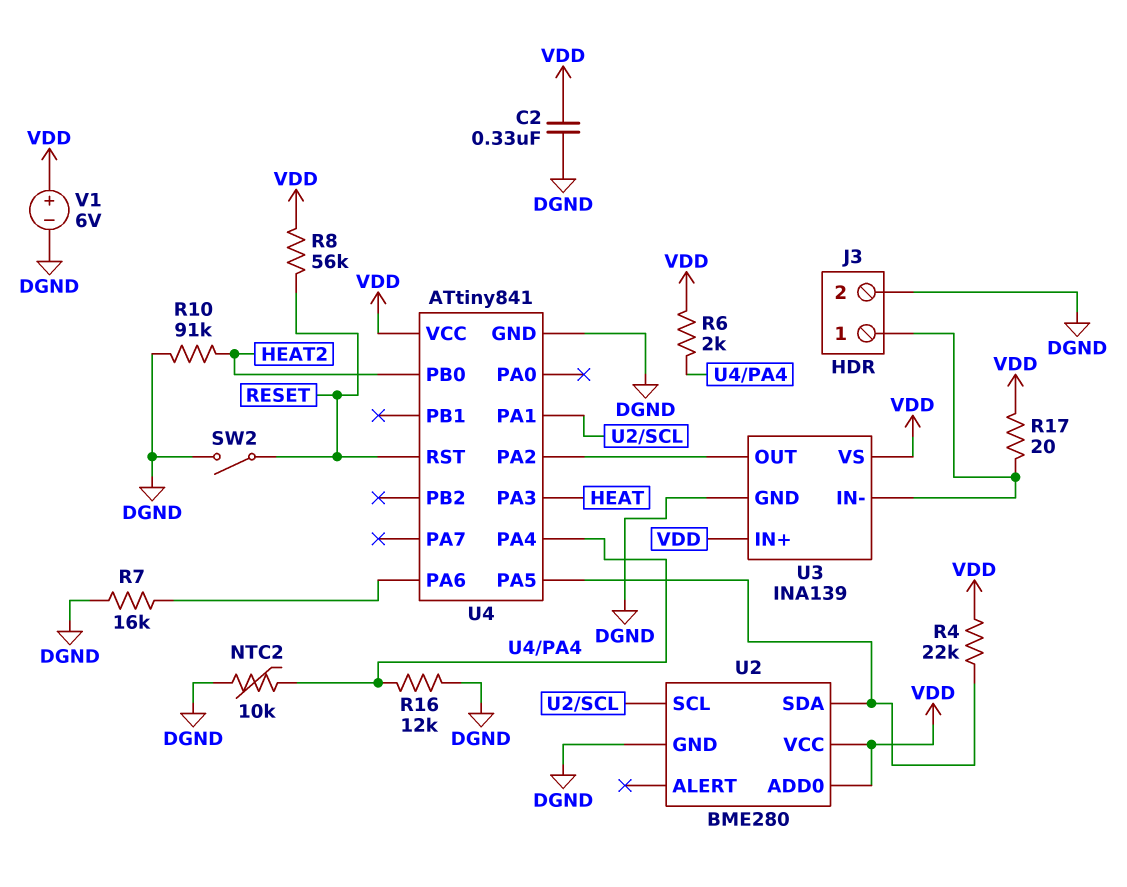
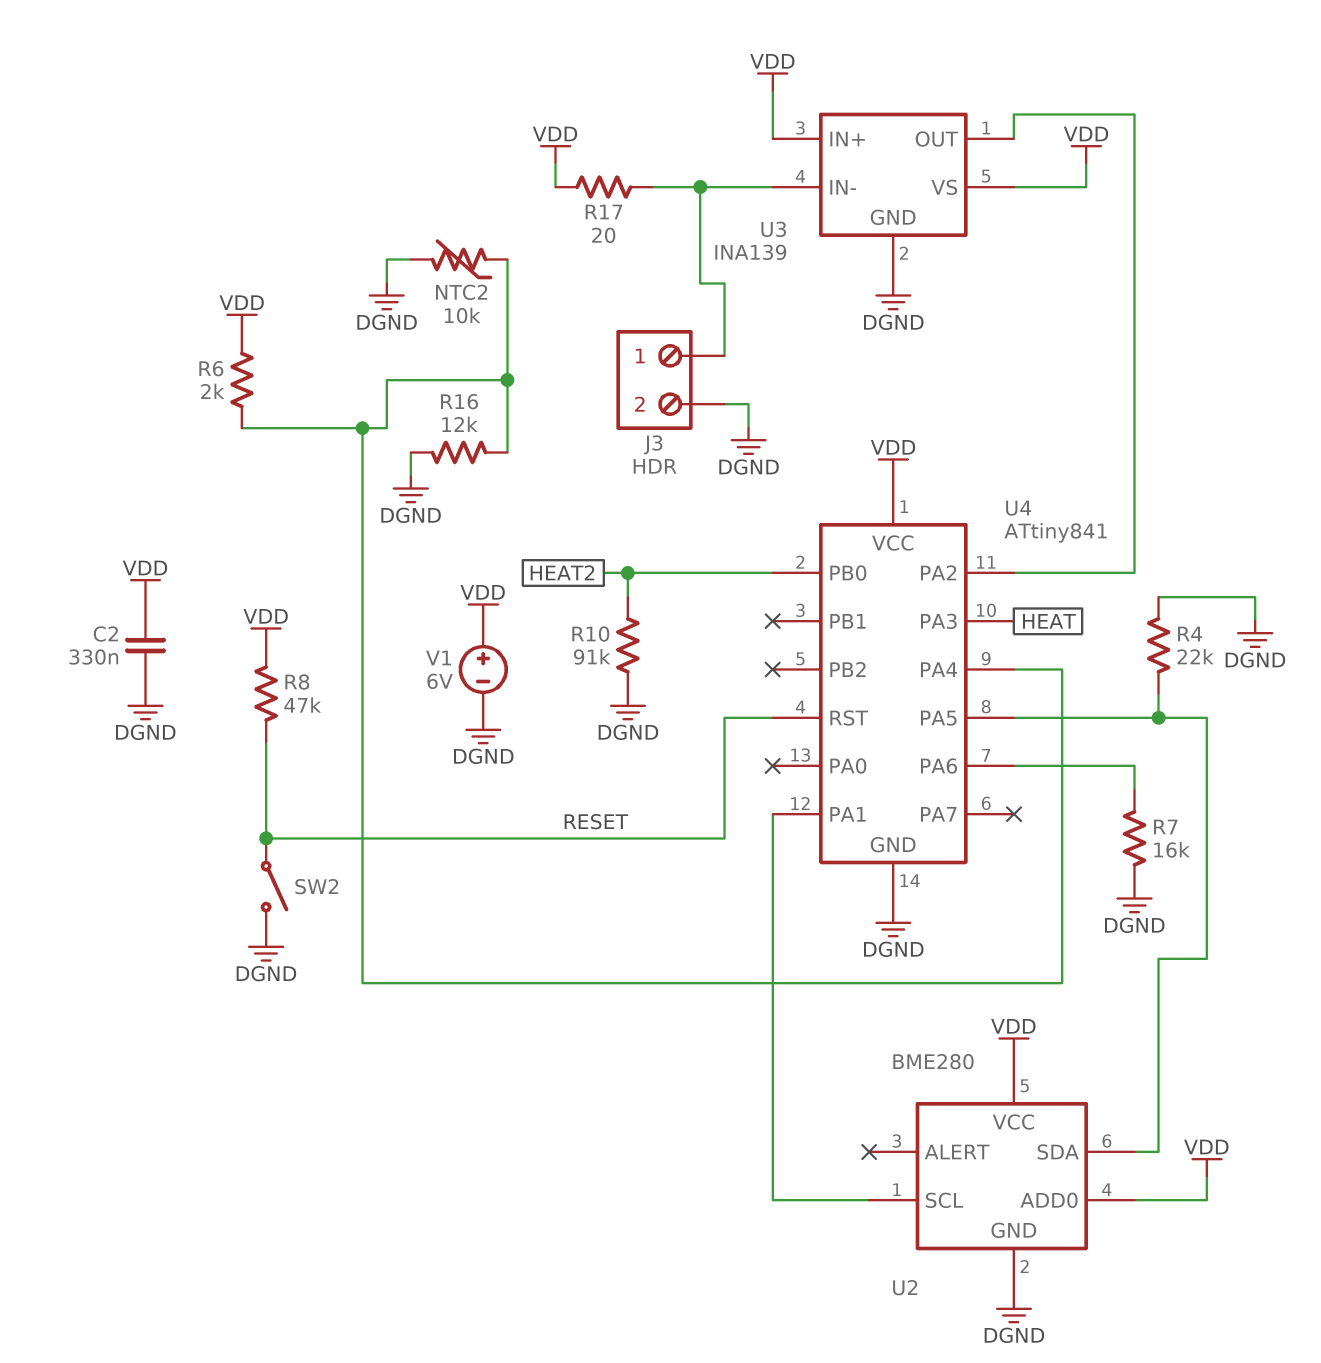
R4: 22k (U2/SDA, VDD) -> 22k (DGND, U2/SDA)
R8: 56k (RESET, VDD) -> 47k (RESET, VDD)

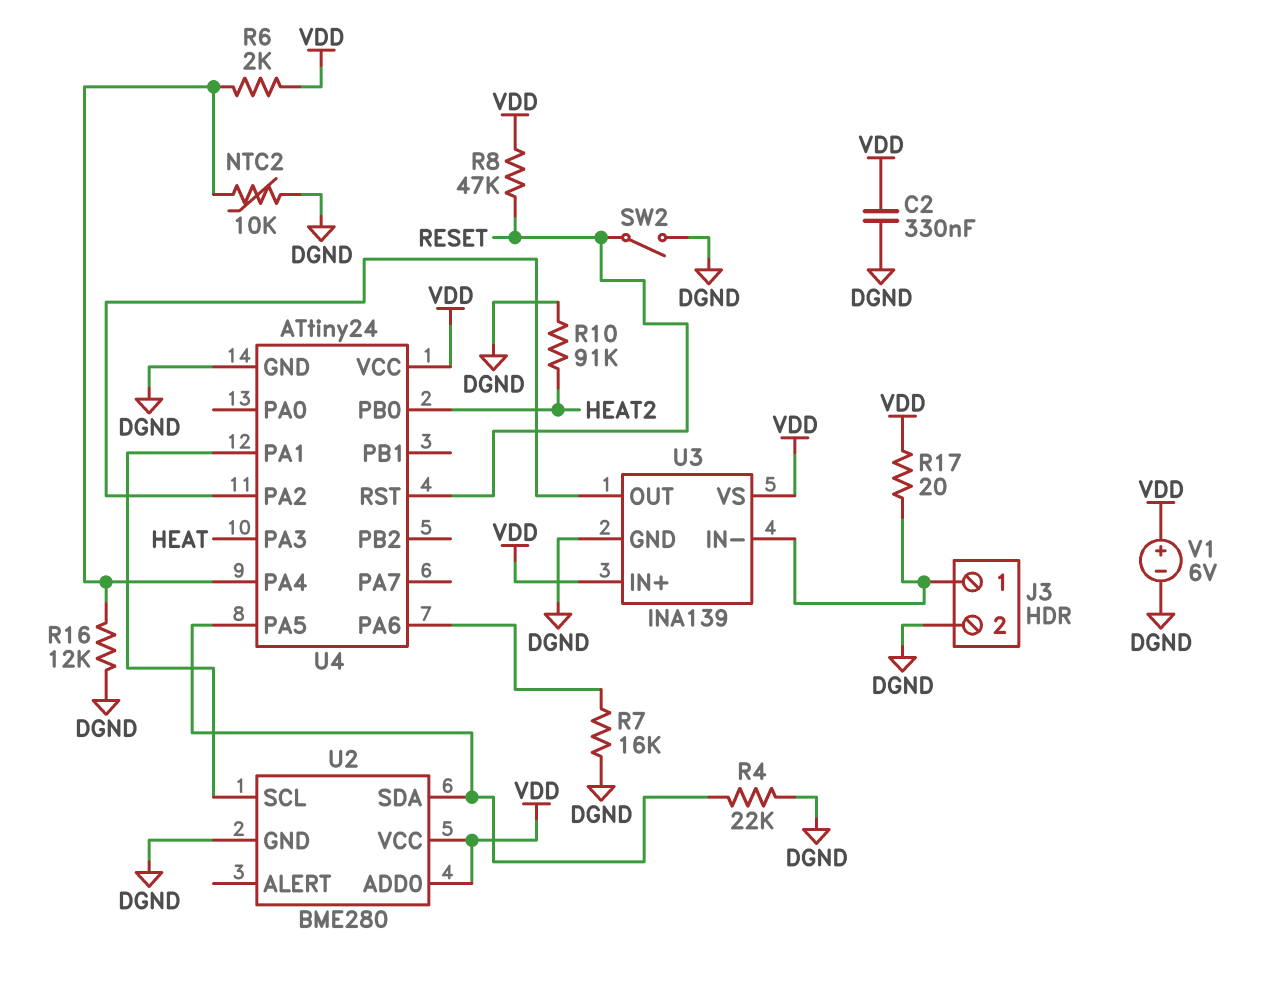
U4: ATtiny841 -> ATtiny24

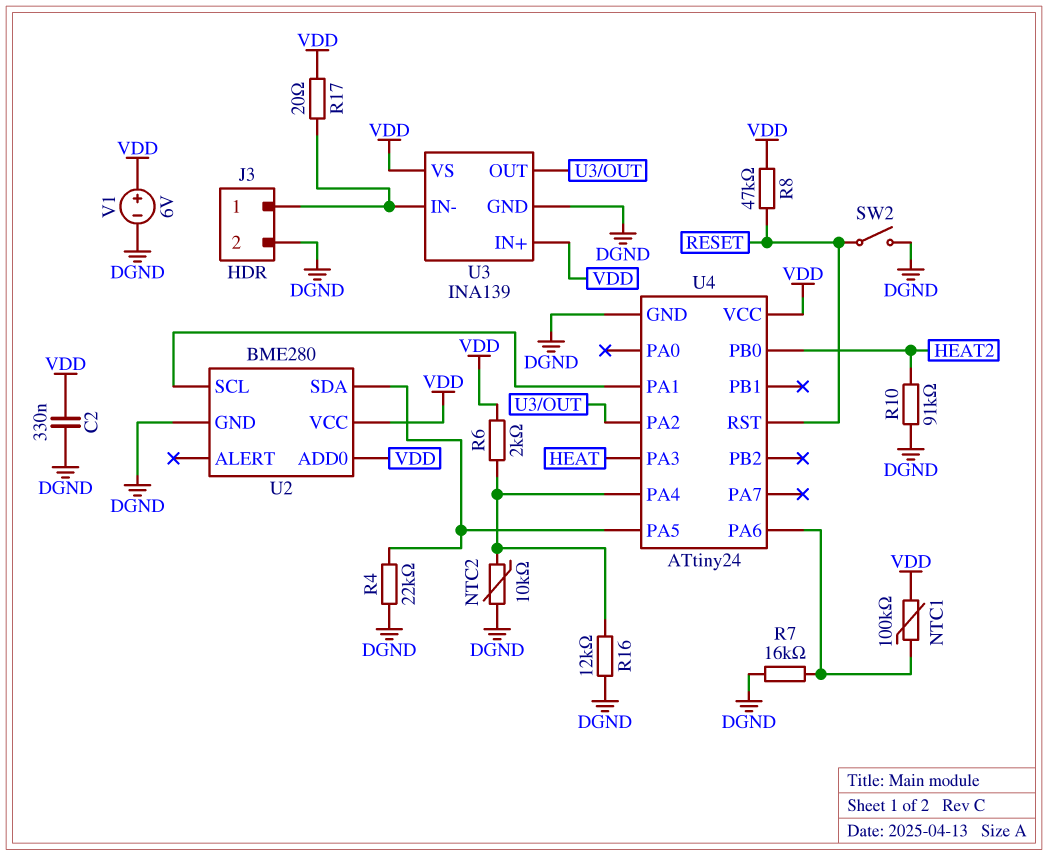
NTC1: none -> 100k (U4/PA6, VDD)

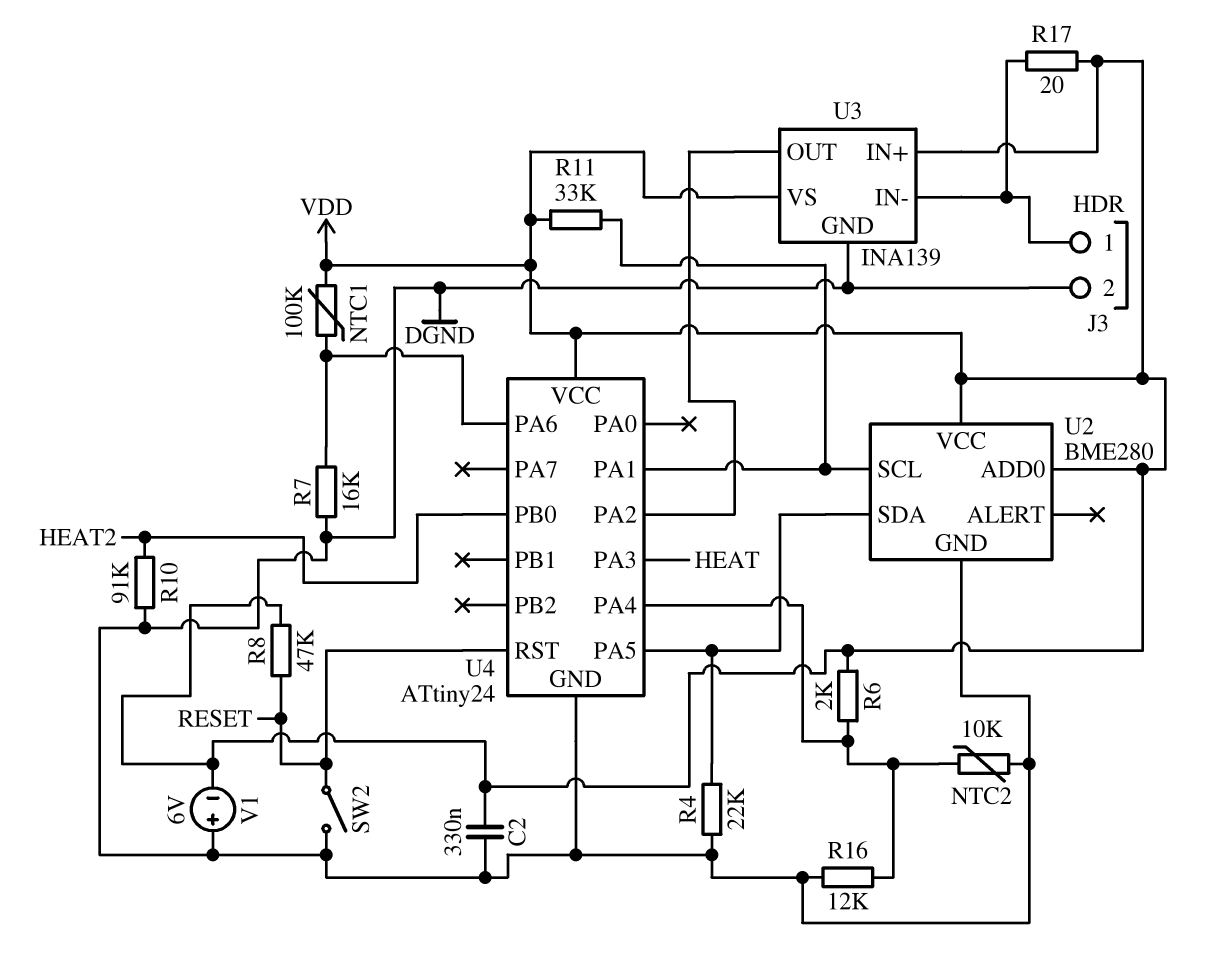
R11: none -> 33k (U2/SCL, VDD)
V1: 6V (plus VDD, minus DGND) -> 6V (plus DGND, minus VDD)

